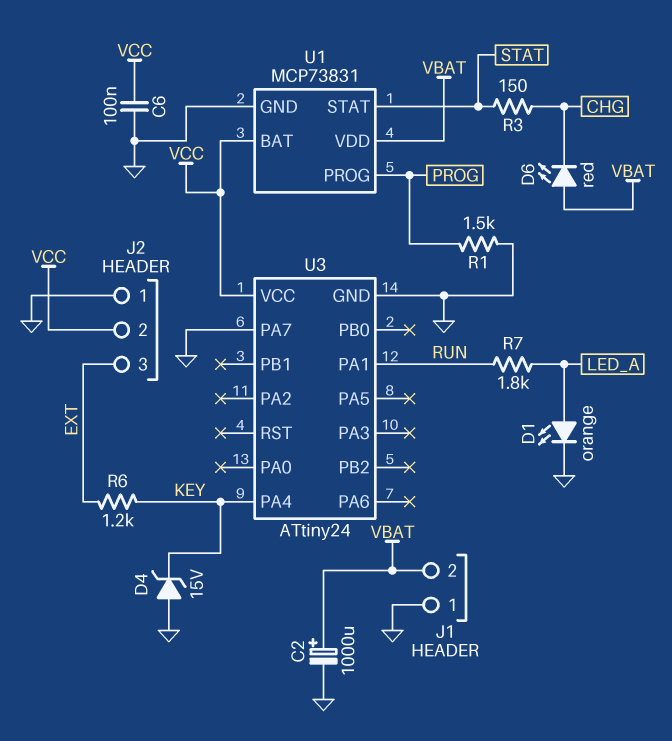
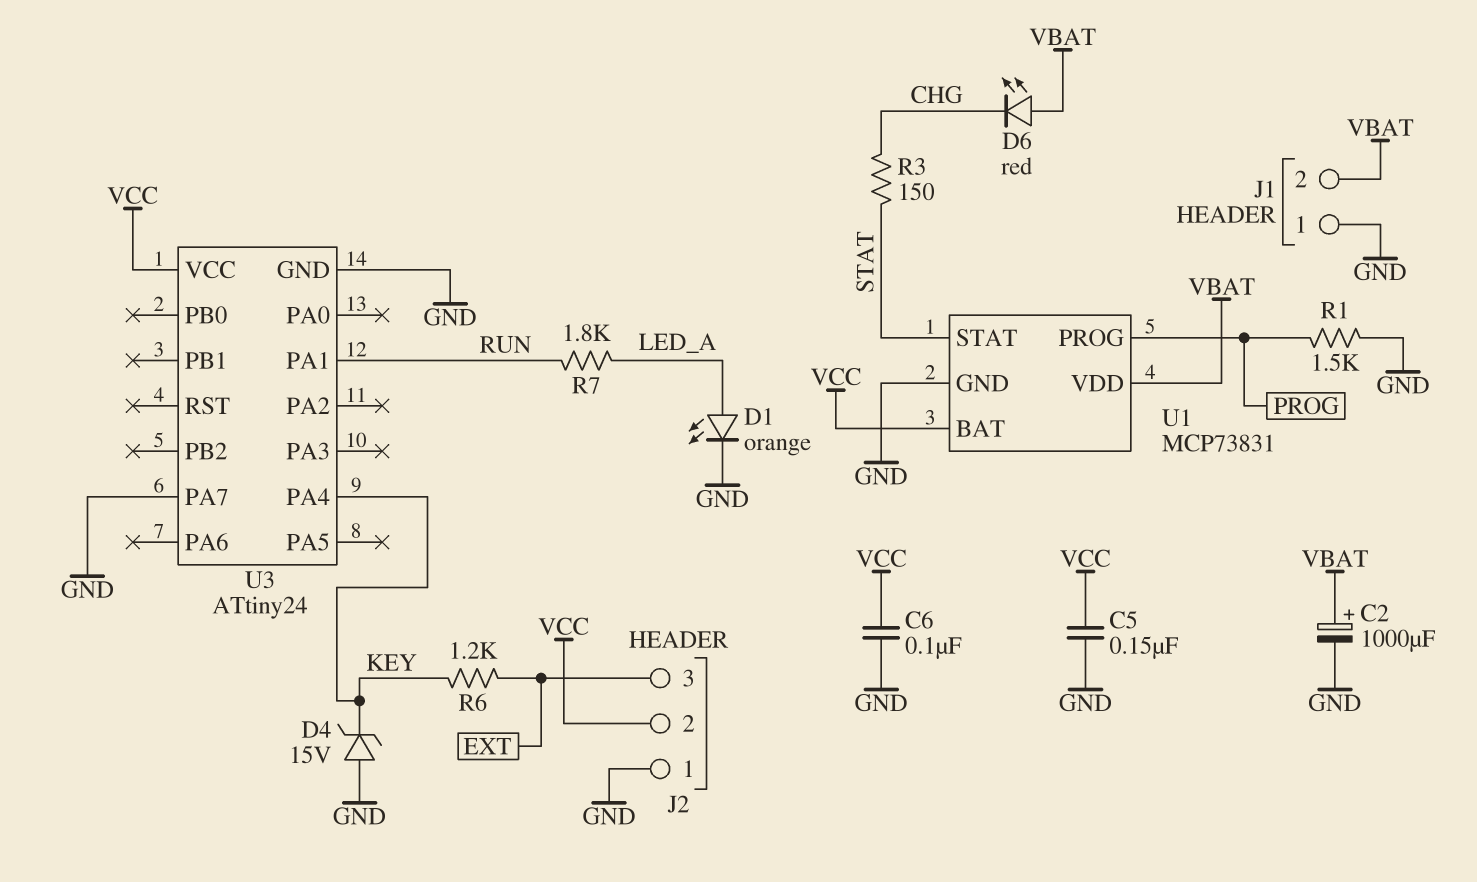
C5: none -> 150nF (GND, VCC)

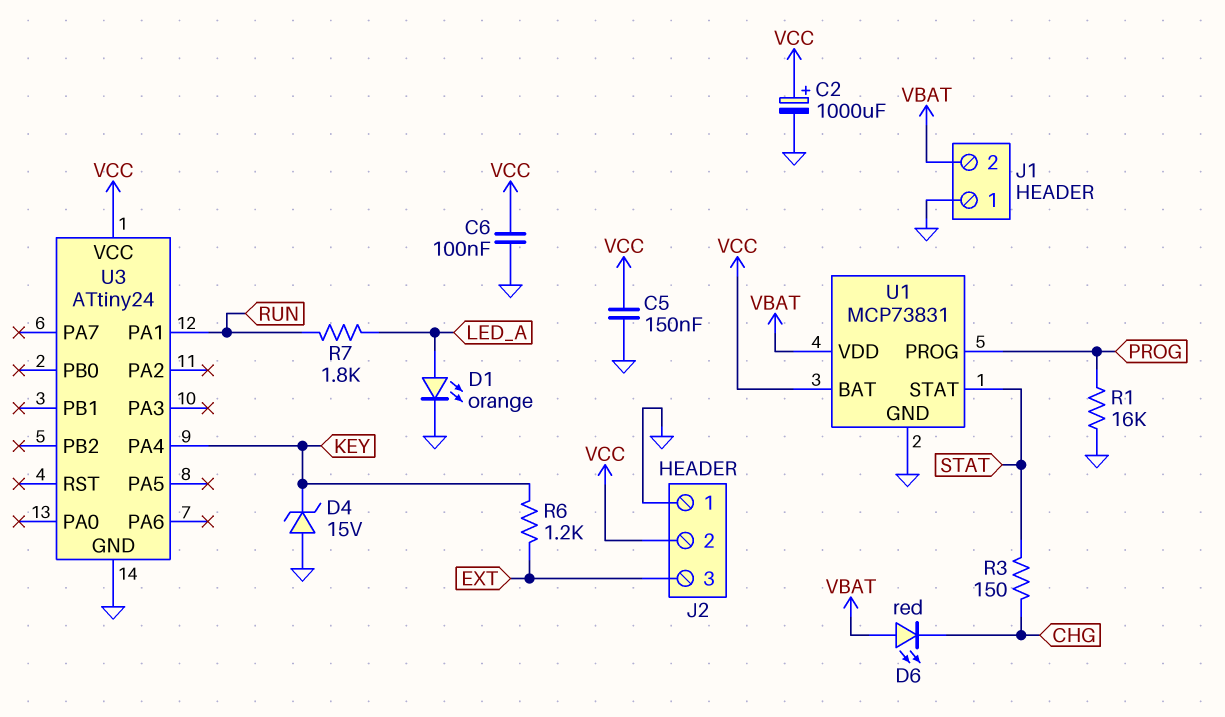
C2: 1000uF (plus VBAT, minus GND) -> 1000uF (plus VCC, minus GND)
R1: 1.5k (GND, PROG) -> 16k (GND, PROG)
U3 pin PA7: GND -> none

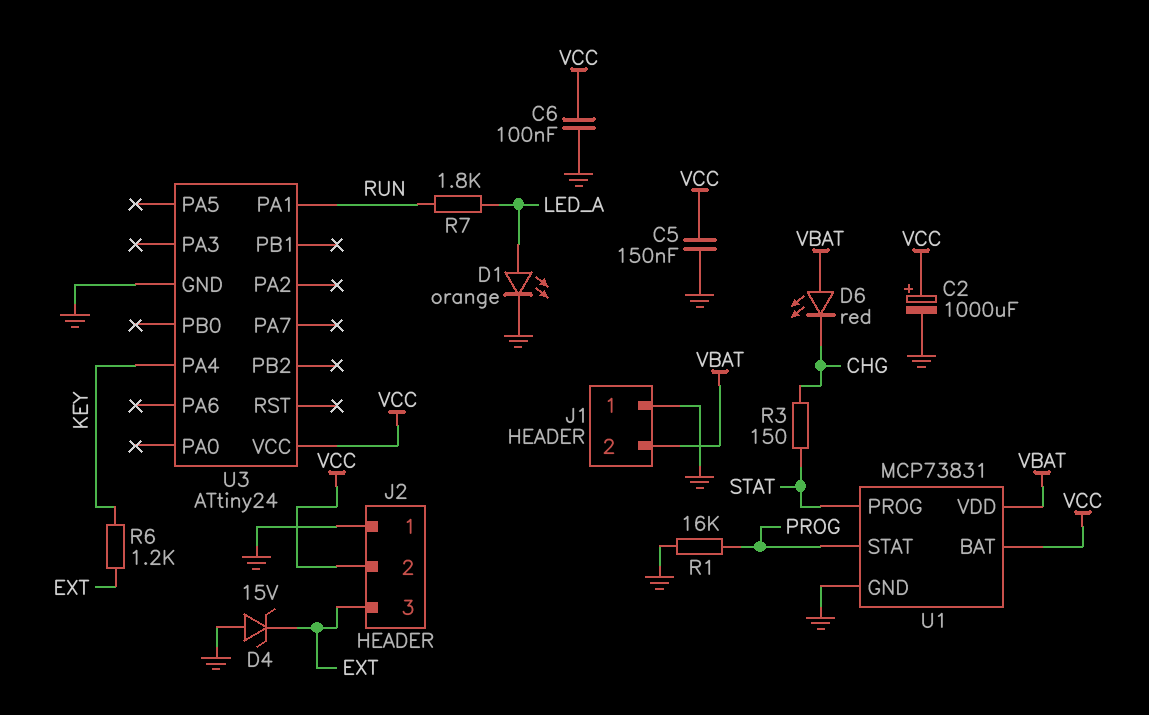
D4: zener 15V (A GND, K KEY) -> zener 15V (A GND, K EXT)
U1 pin PROG: PROG -> STAT
U1 pin STAT: STAT -> PROG

